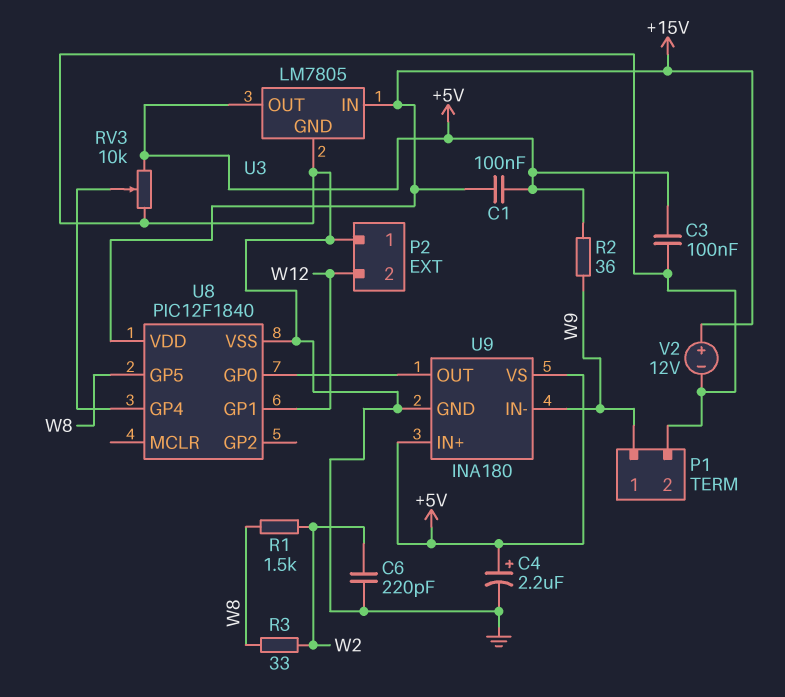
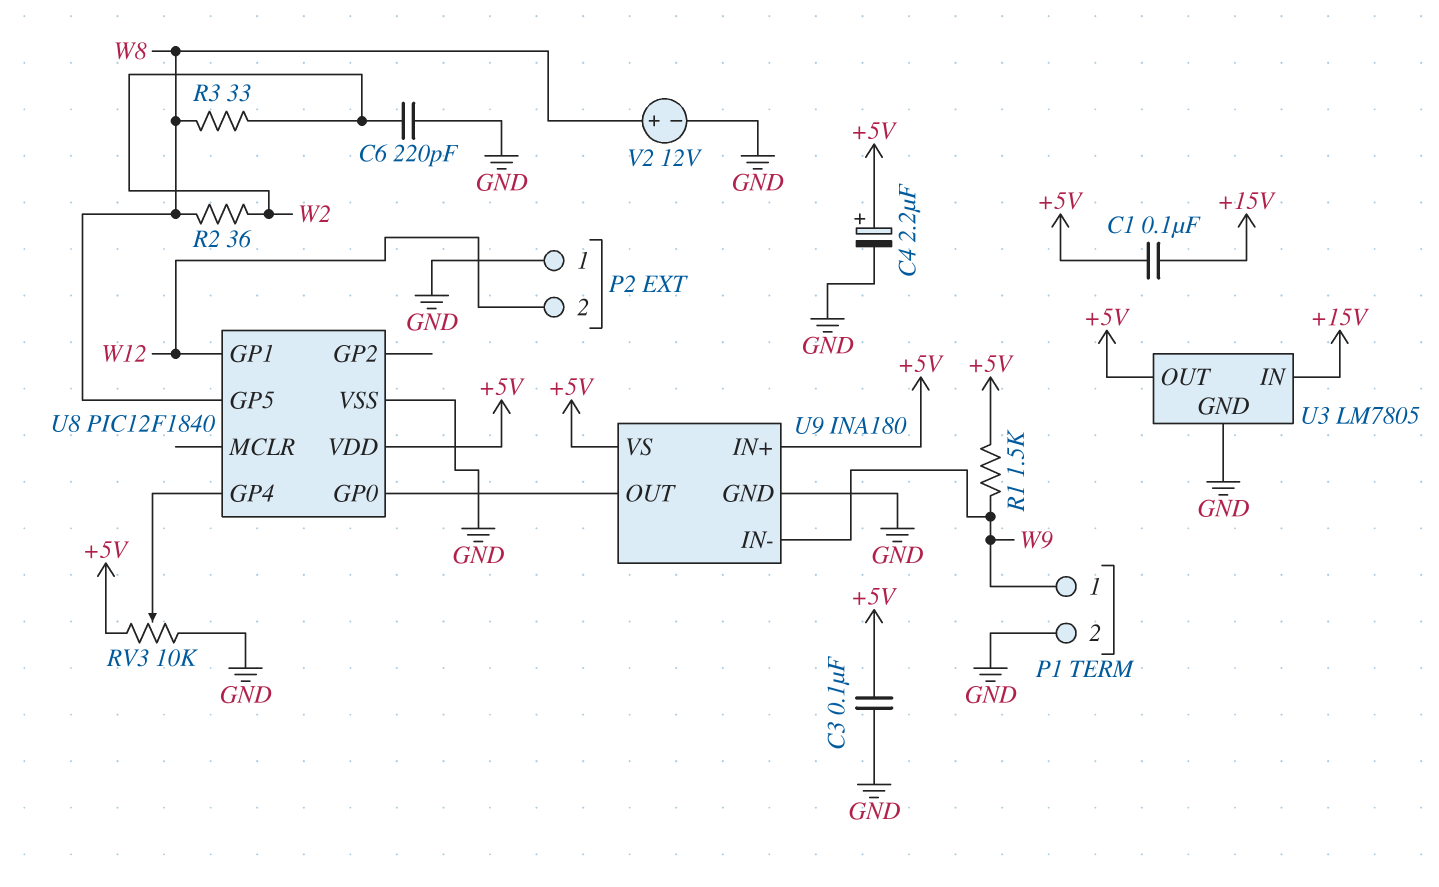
R1: 1.5k (W2, W8) -> 1.5k (+5V, W9)
R2: 36 (+5V, W9) -> 36 (W2, W8)
U8 pin VDD: +15V -> +5V
V2: 12V (plus +15V, minus GND) -> 12V (plus W8, minus GND)

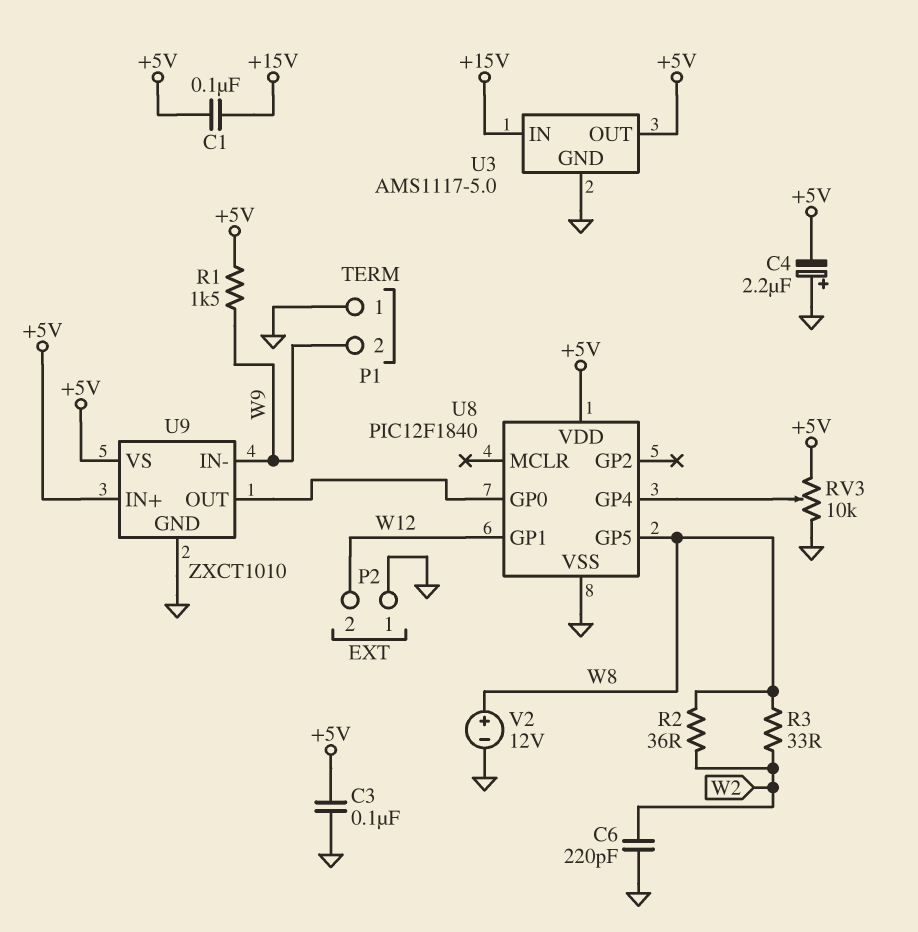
C4: 2.2uF (plus +5V, minus GND) -> 2.2uF (plus GND, minus +5V)
P1 pin 1: W9 -> GND
P1 pin 2: GND -> W9
U3: LM7805 -> AMS1117-5.0
U9: INA180 -> ZXCT1010

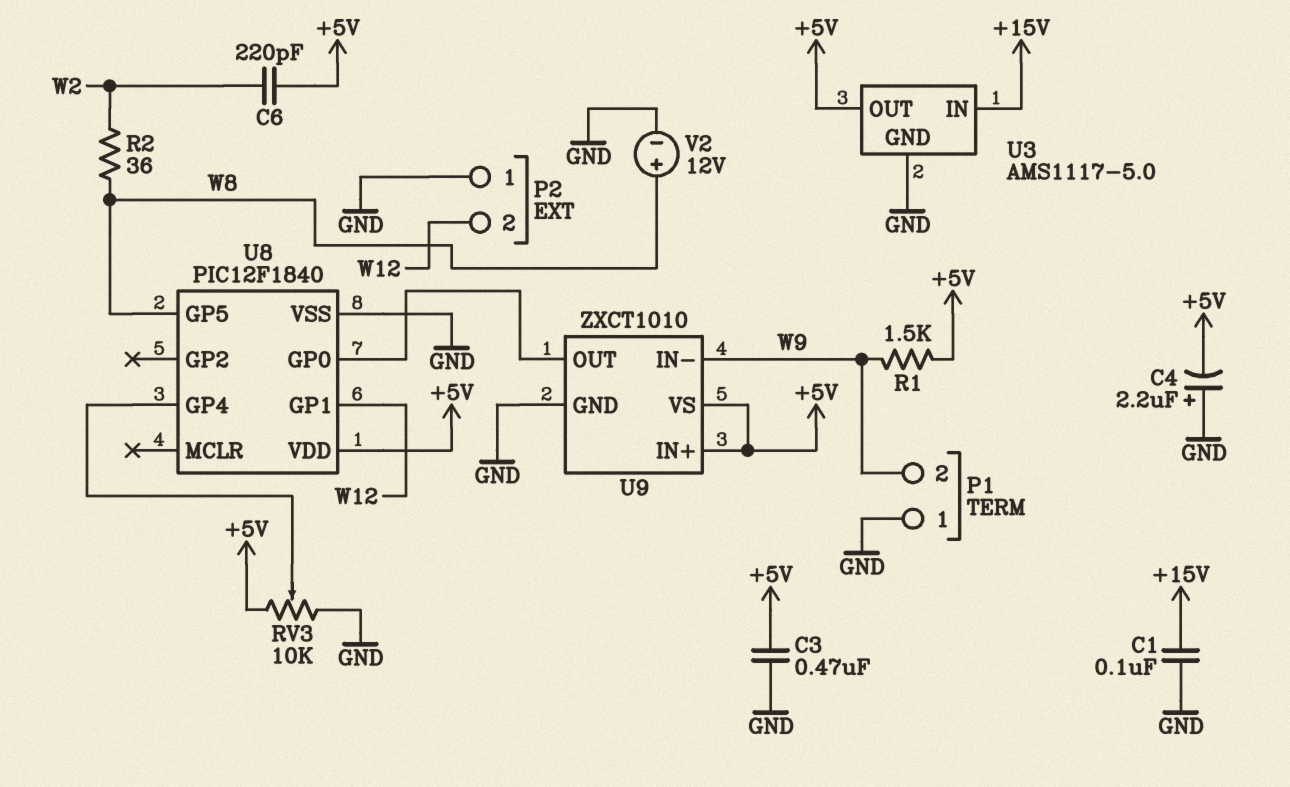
C1: 100nF (+5V, +15V) -> 100nF (+15V, GND)
C3: 100nF (+5V, GND) -> 470nF (+5V, GND)
C6: 220pF (GND, W2) -> 220pF (+5V, W2)
R3: 33 (W2, W8) -> none

